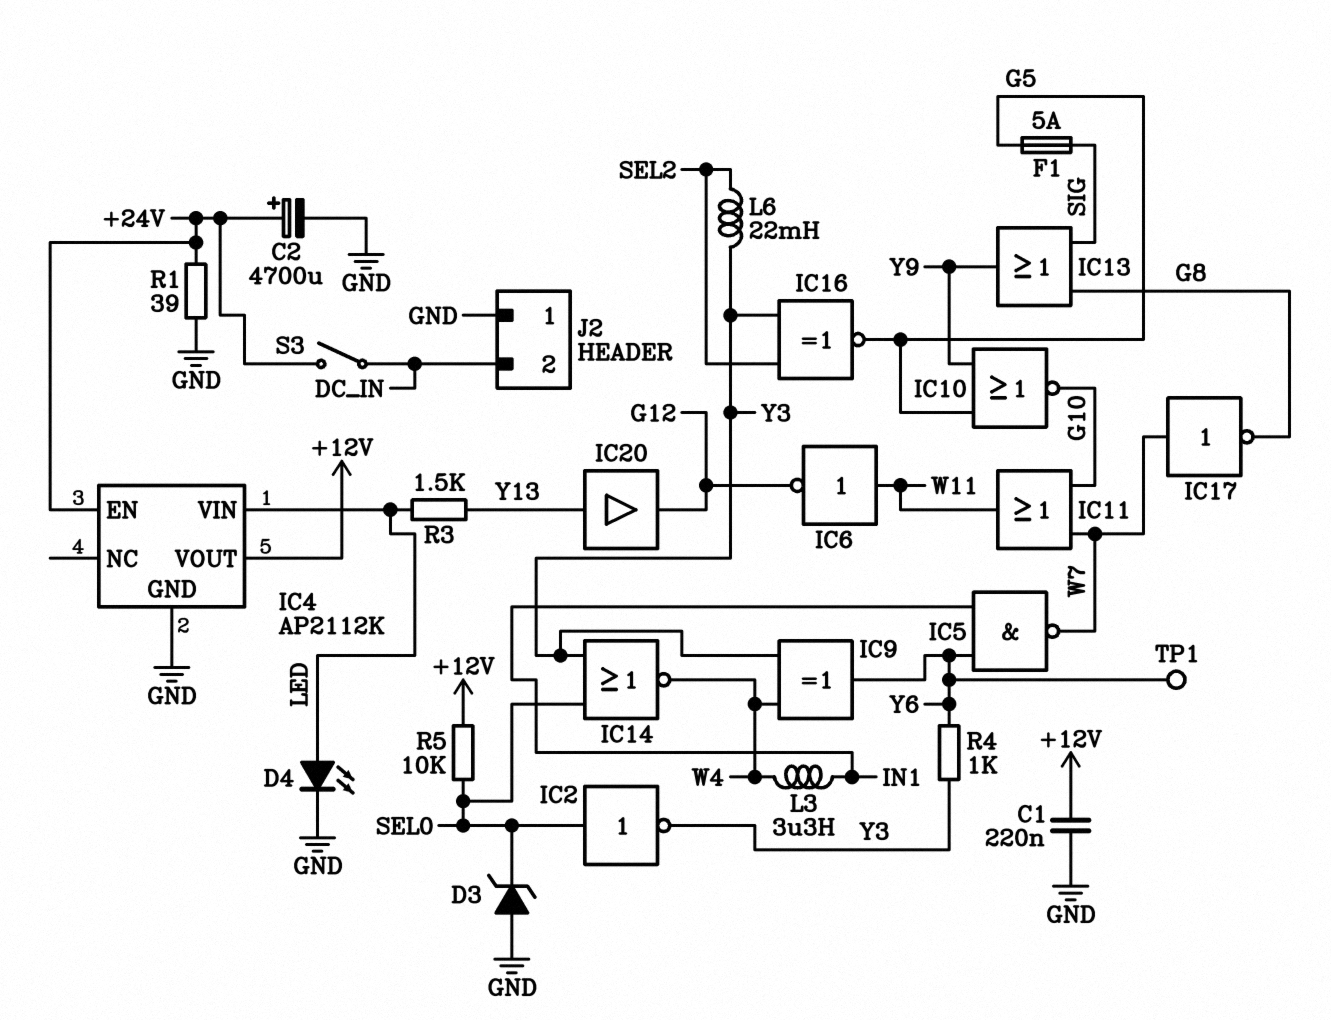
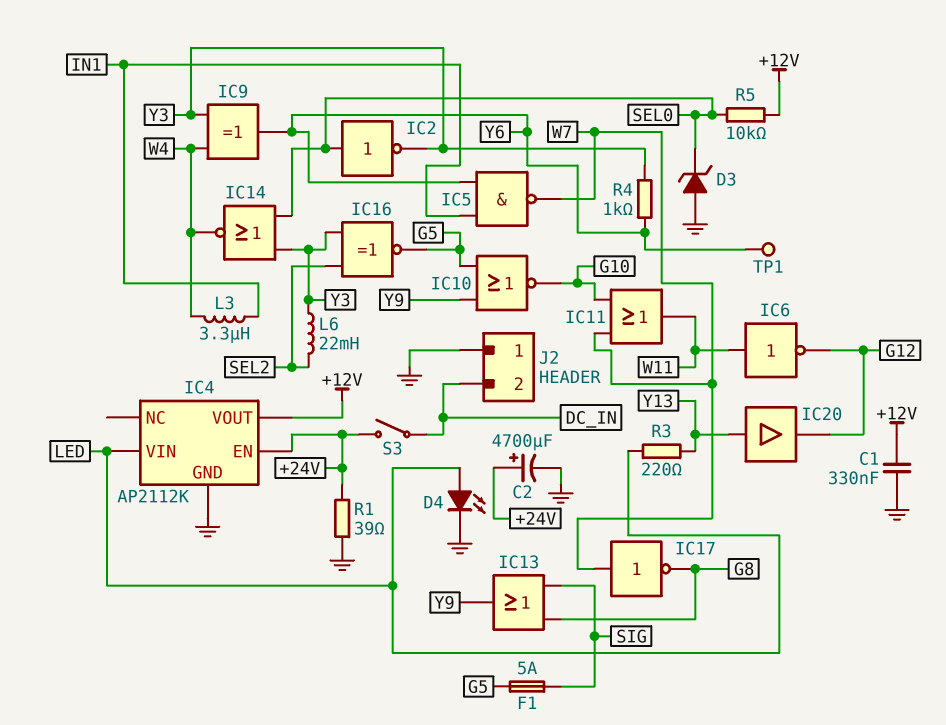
C1: 220nF (+12V, GND) -> 330nF (+12V, GND)
R3: 1.5k (LED, Y13) -> 220 (LED, Y13)

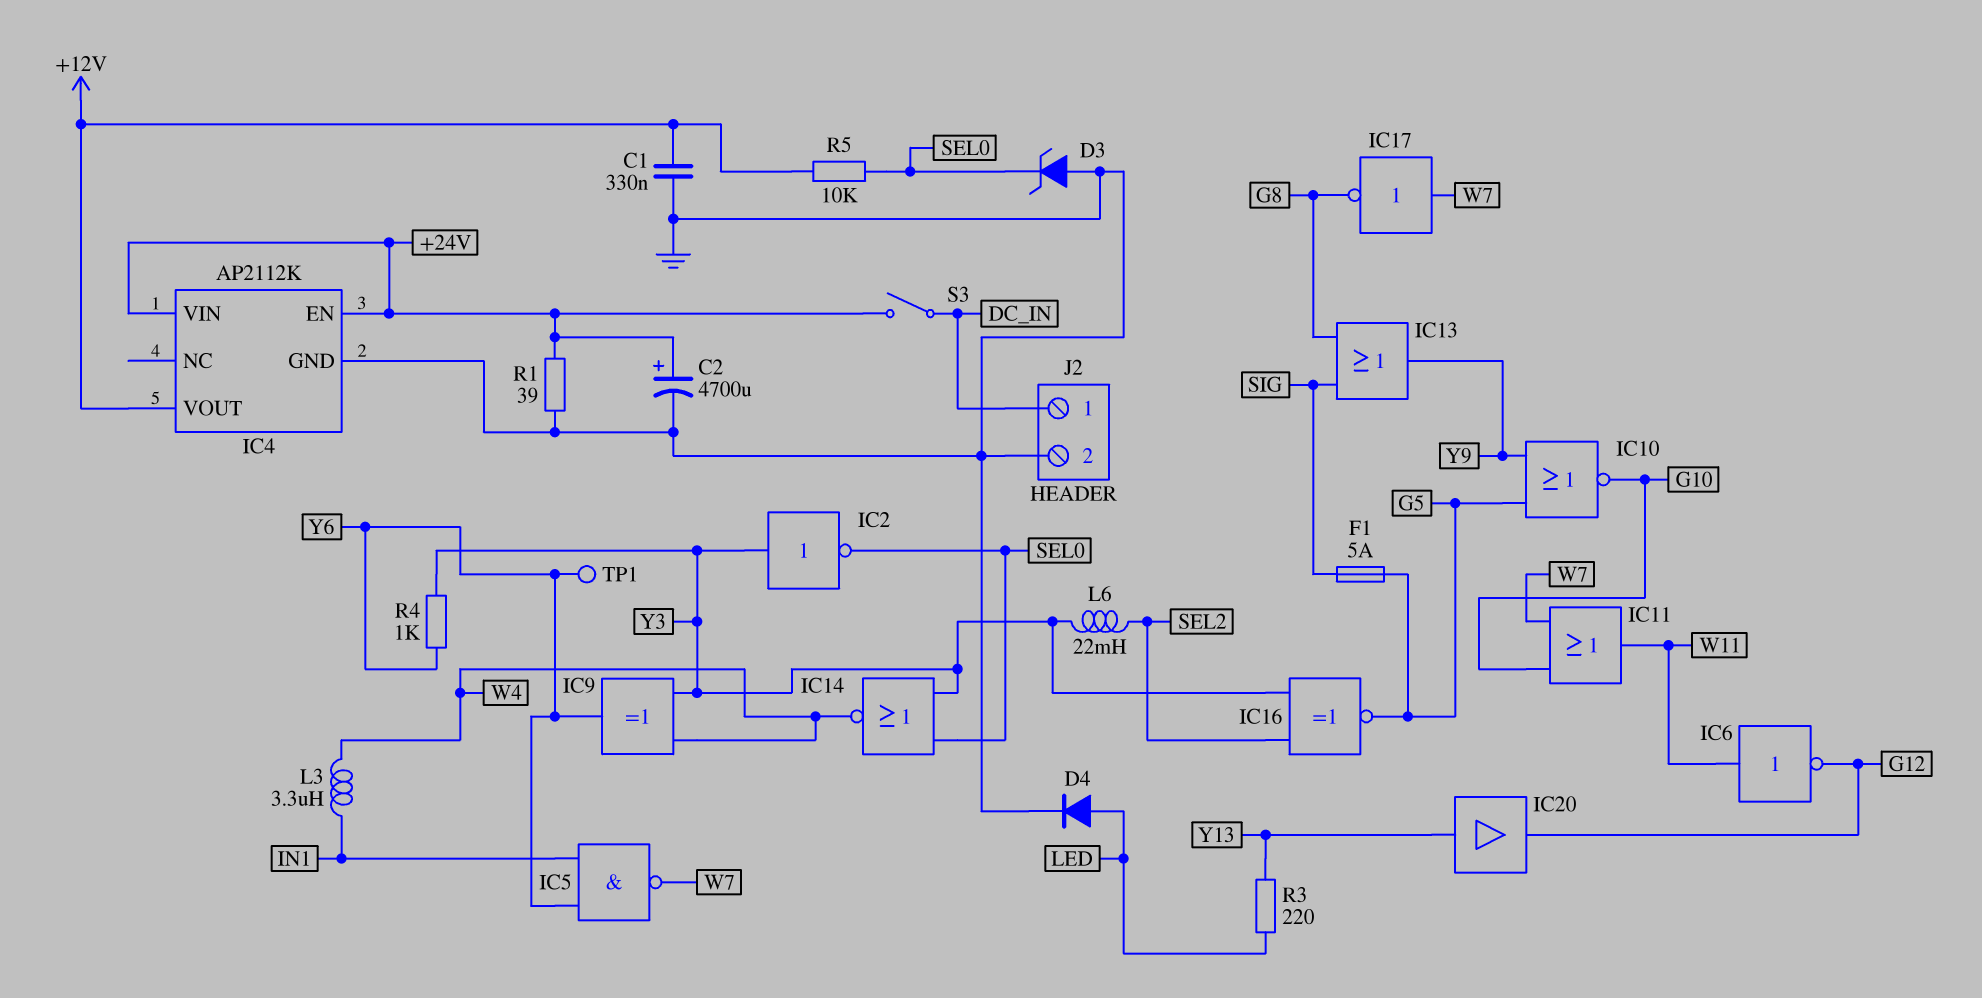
D4: LED (A LED, K GND) -> diode (A LED, K GND)
IC2: NOT (in SEL0, out Y3) -> NOT (in Y3, out SEL0)
IC4 pin VIN: LED -> +24V
J2 pin 1: GND -> DC_IN
J2 pin 2: DC_IN -> GND

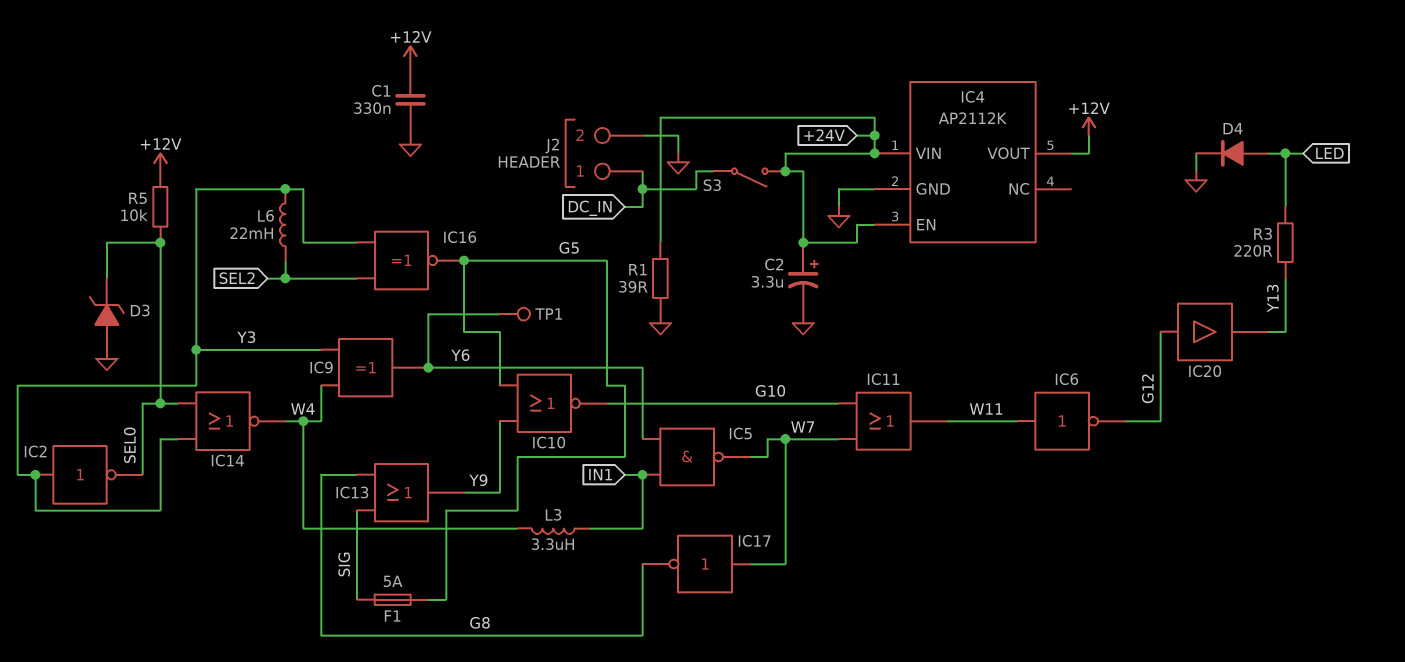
C2: 4700uF (plus +24V, minus GND) -> 3.3uF (plus +24V, minus GND)
IC20: buffer (in Y13, out G12) -> buffer (in G12, out Y13)
R4: 1k (Y3, Y6) -> none

